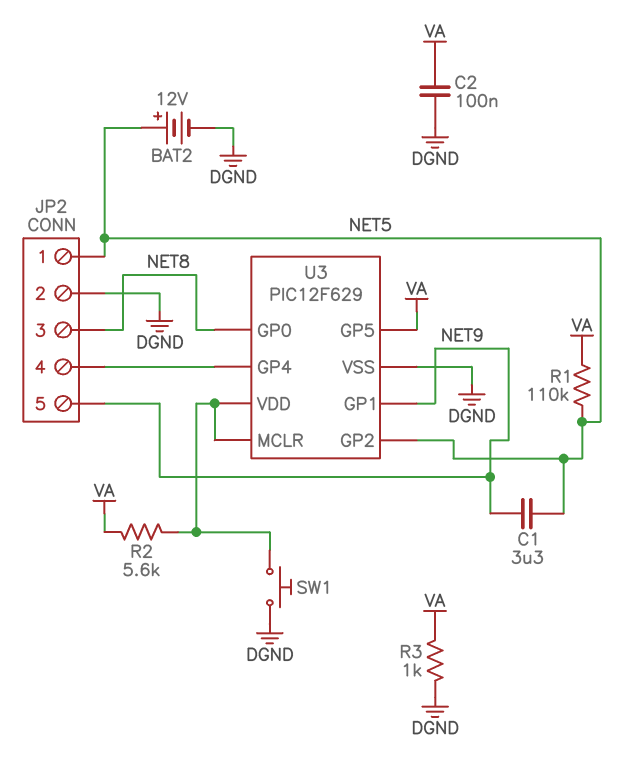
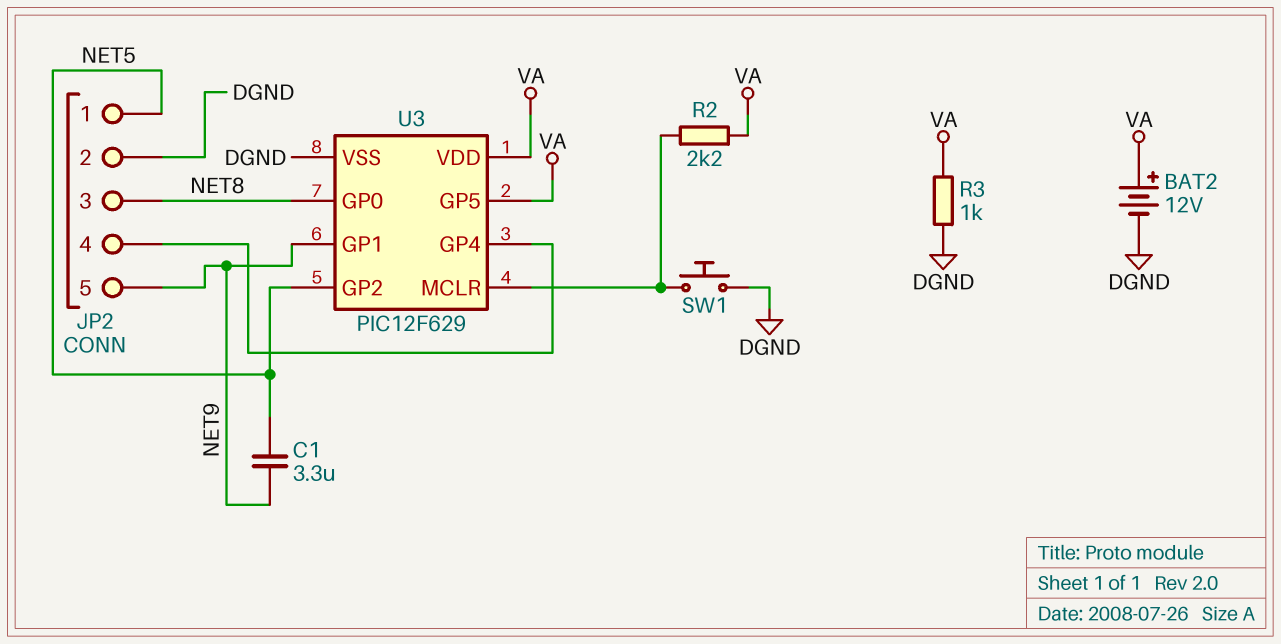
BAT2: 12V (plus NET5, minus DGND) -> 12V (plus VA, minus DGND)
C2: 100nF (DGND, VA) -> none
R1: 110k (NET5, VA) -> none
R2: 5.6k (U3/MCLR, VA) -> 2.2k (U3/MCLR, VA)
U3 pin VDD: U3/MCLR -> VA

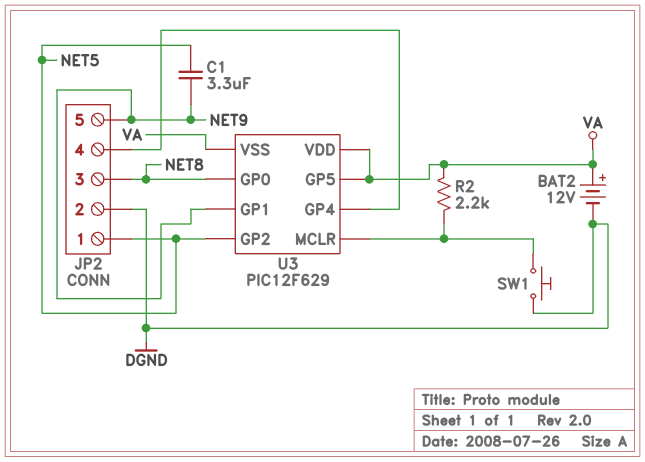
R3: 1k (DGND, VA) -> none
U3 pin VSS: DGND -> VA

